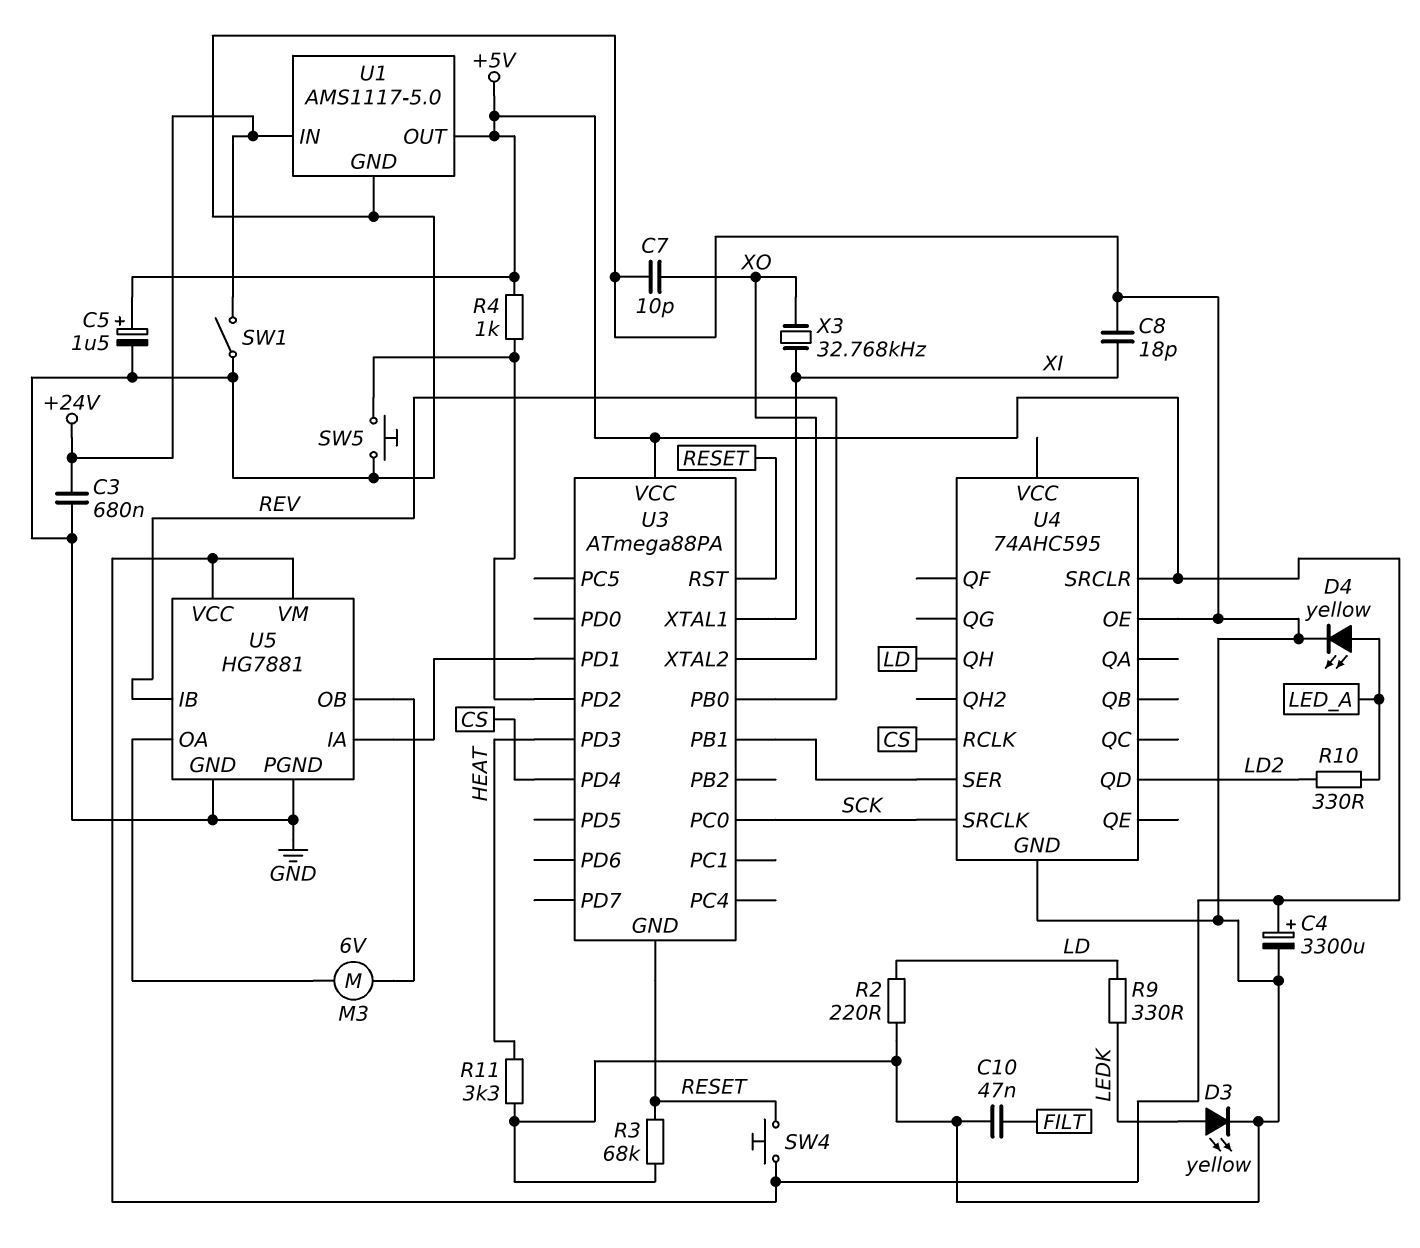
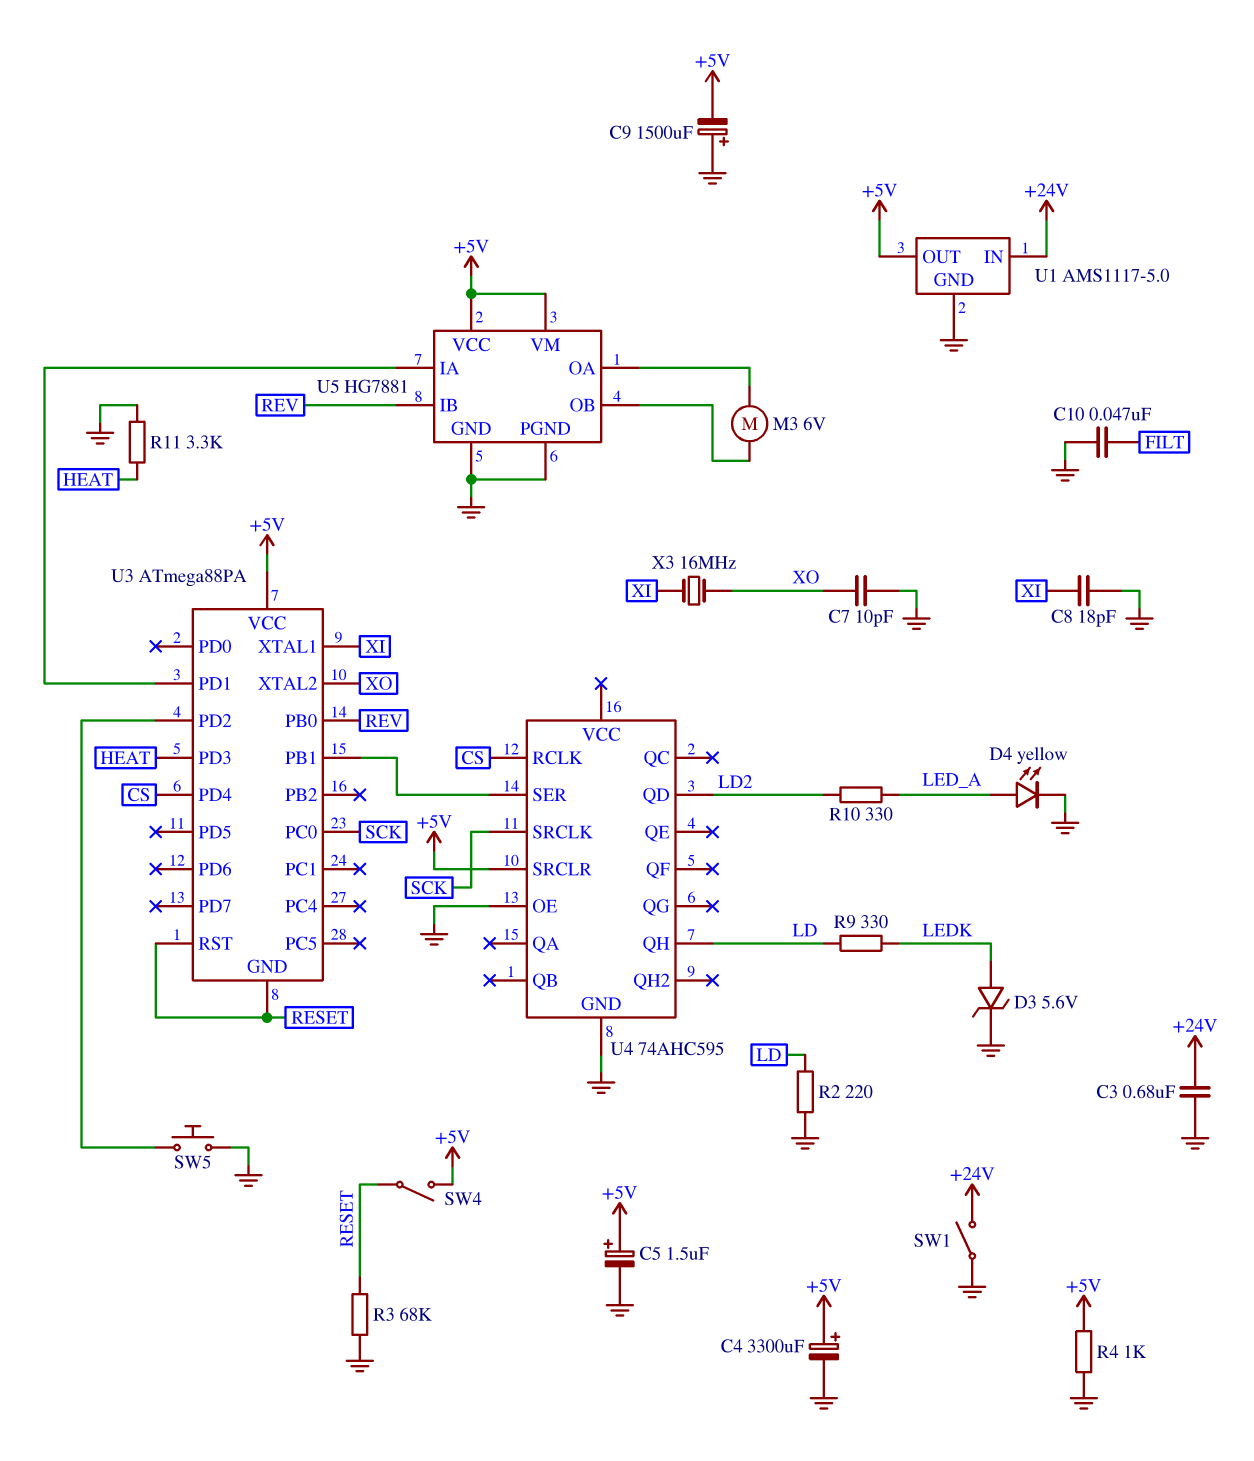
C9: none -> 1500uF (plus GND, minus +5V)
D3: LED yellow (A LEDK, K GND) -> zener 5.6V (A LEDK, K GND)
R4: 1k (+5V, U3/PD2) -> 1k (+5V, GND)
SW4: button (+5V, RESET) -> switch (+5V, RESET)
X3: 32.768kHz (XI, XO) -> 16MHz (XI, XO)

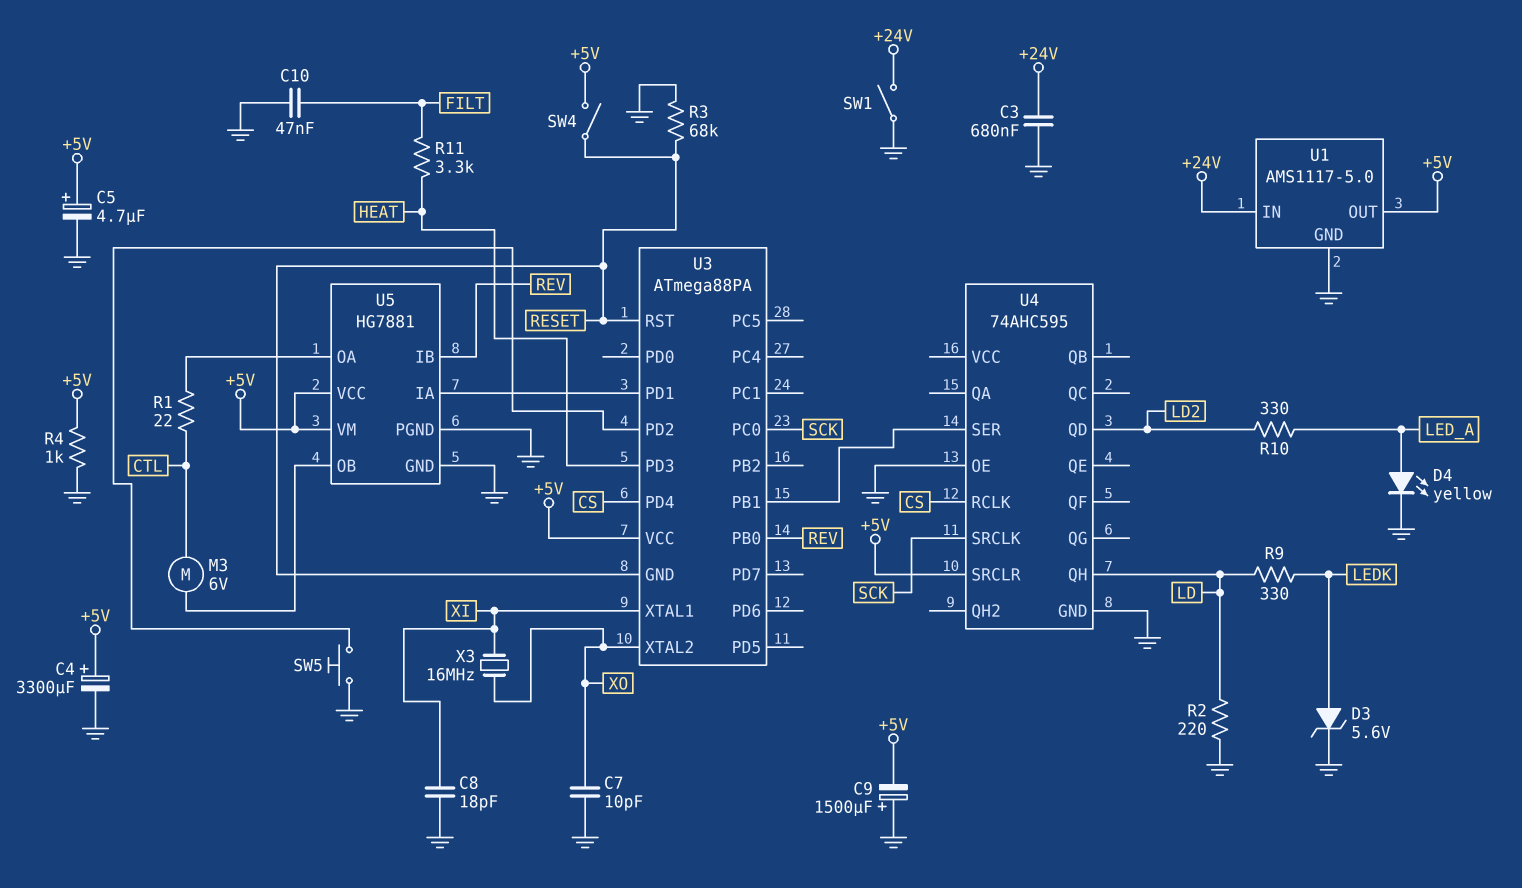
C5: 1.5uF (plus +5V, minus GND) -> 4.7uF (plus +5V, minus GND)
M3: motor 6V (U5/OA, U5/OB) -> motor 6V (CTL, U5/OB)
R1: none -> 22 (CTL, U5/OA)
R11: 3.3k (GND, HEAT) -> 3.3k (FILT, HEAT)

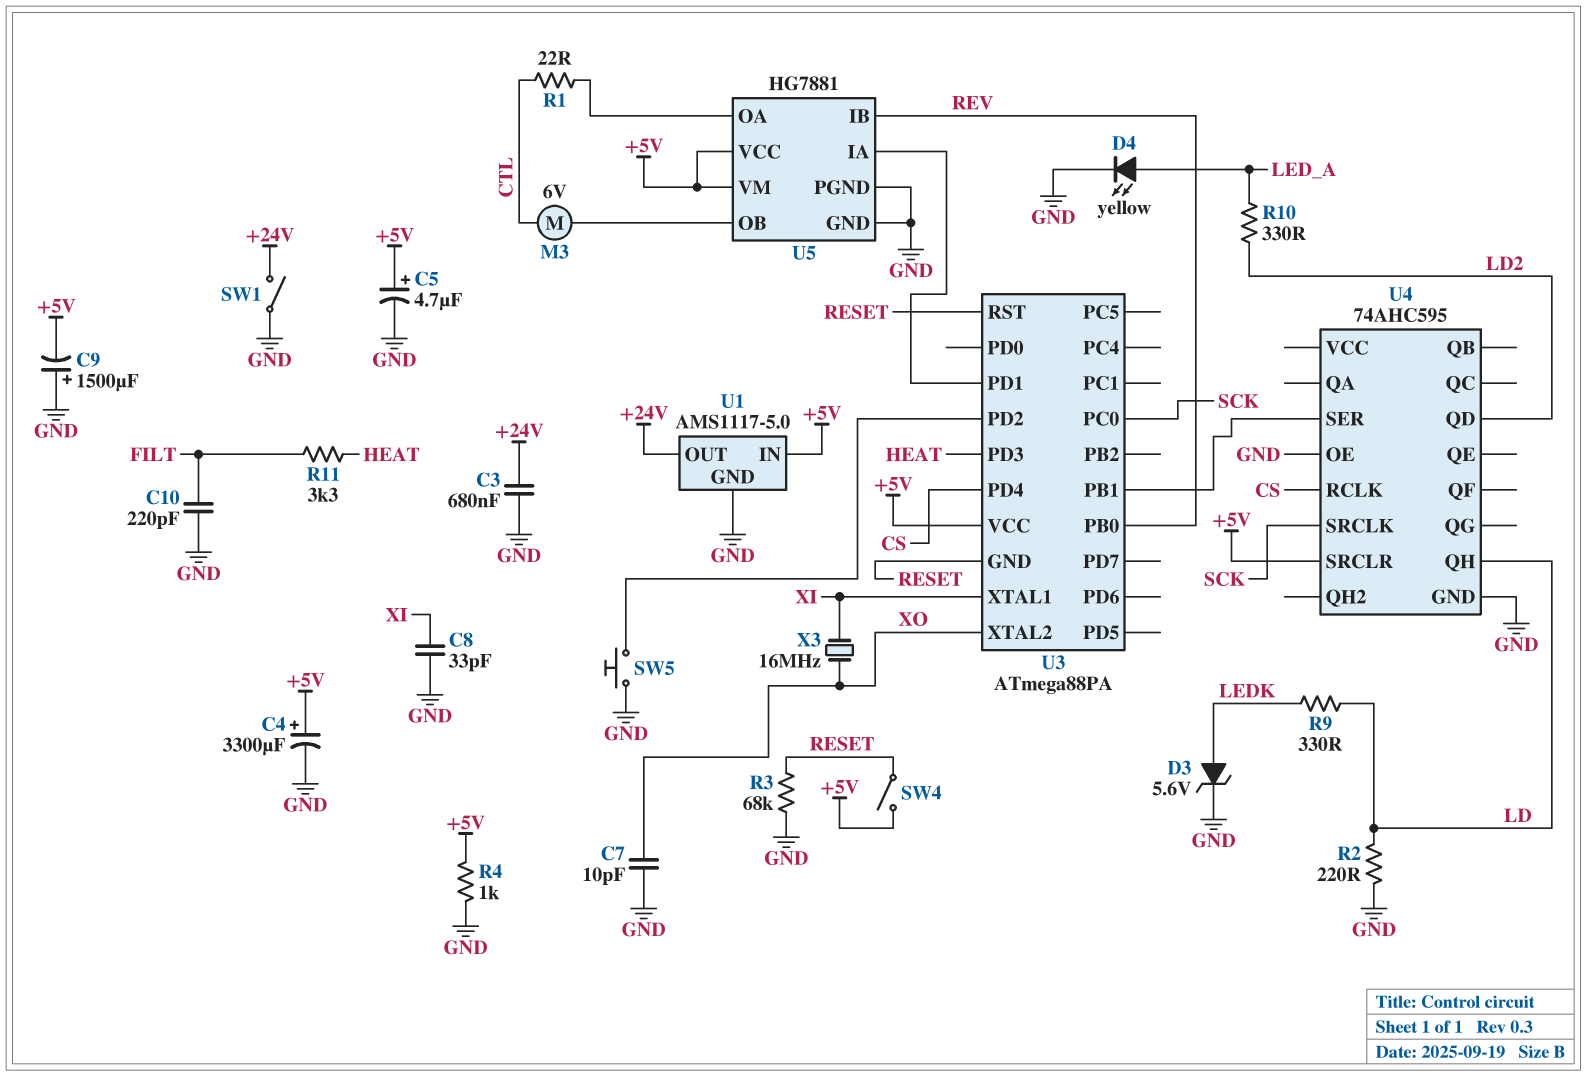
C8: 18pF (GND, XI) -> 33pF (GND, XI)
C10: 47nF (FILT, GND) -> 220pF (FILT, GND)
U1 pin IN: +24V -> +5V
U1 pin OUT: +5V -> +24V

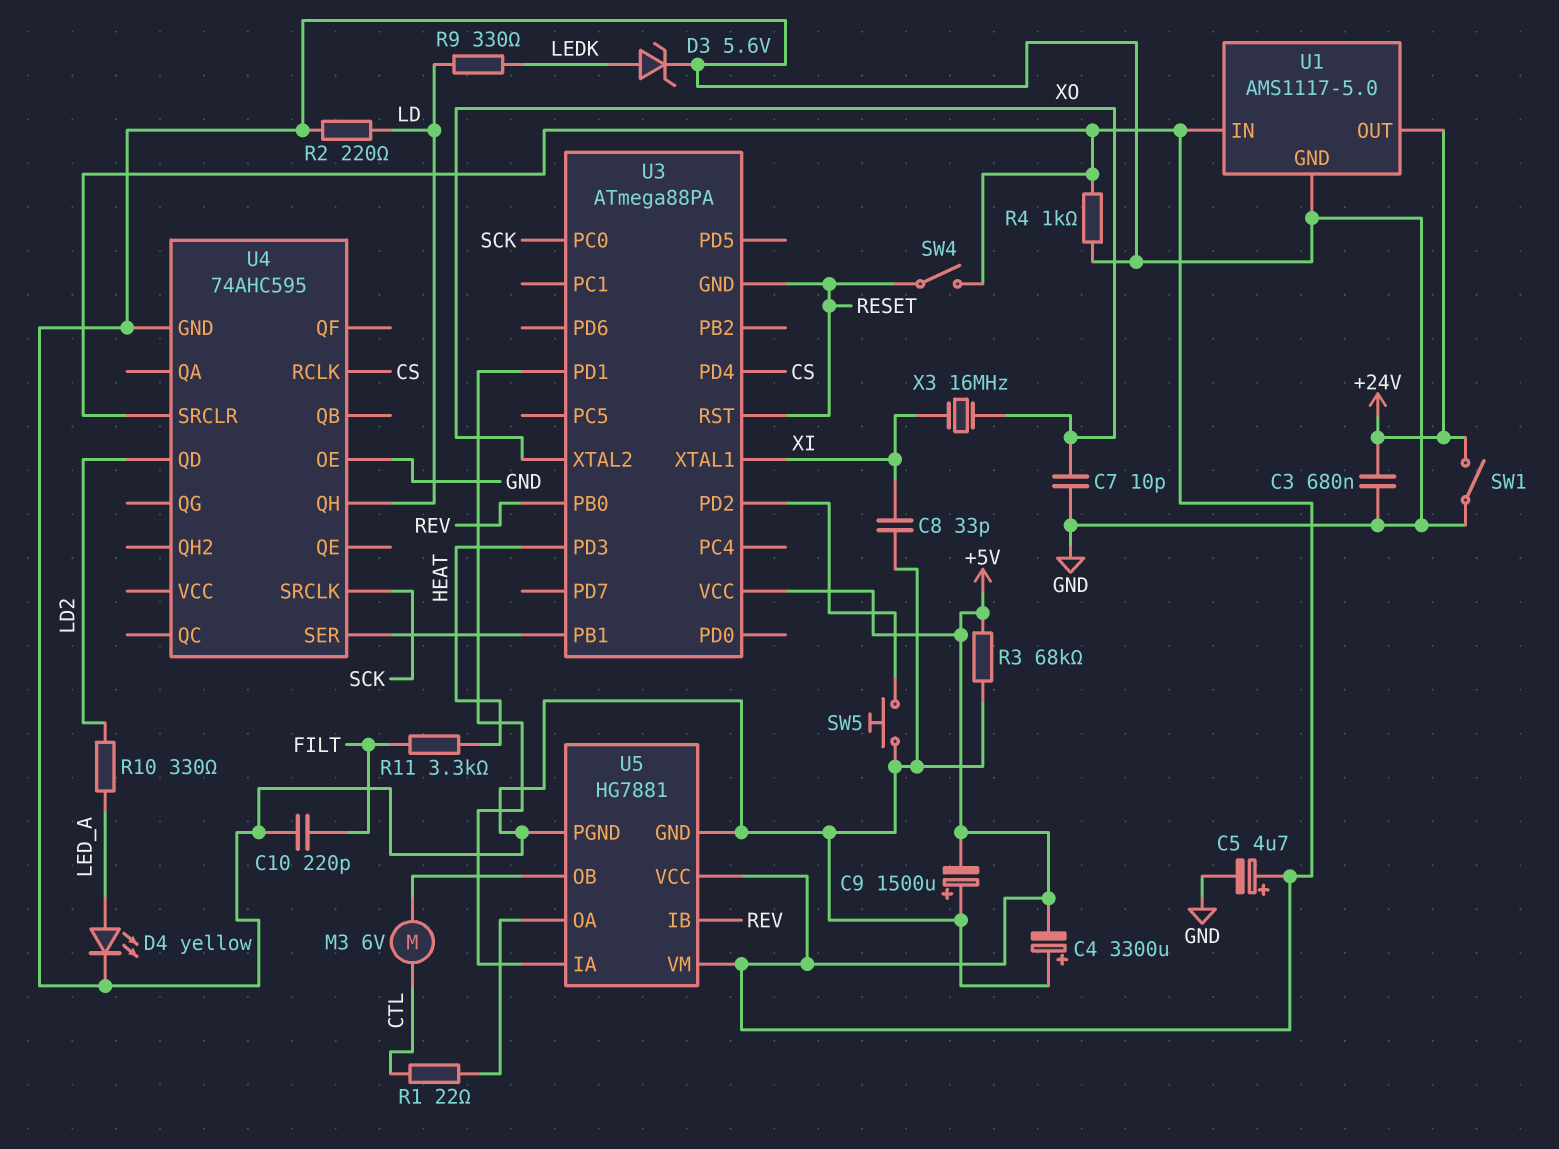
C4: 3300uF (plus +5V, minus GND) -> 3300uF (plus GND, minus +5V)
R3: 68k (GND, RESET) -> 68k (+5V, GND)

